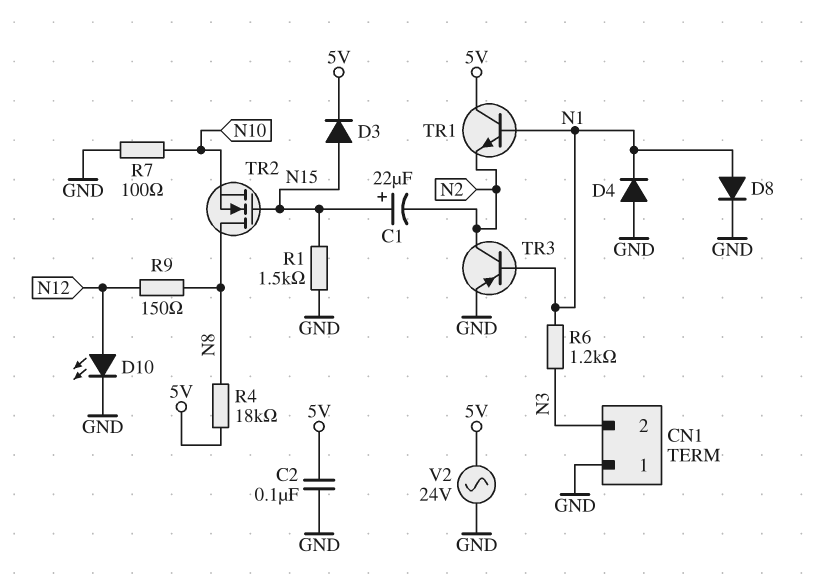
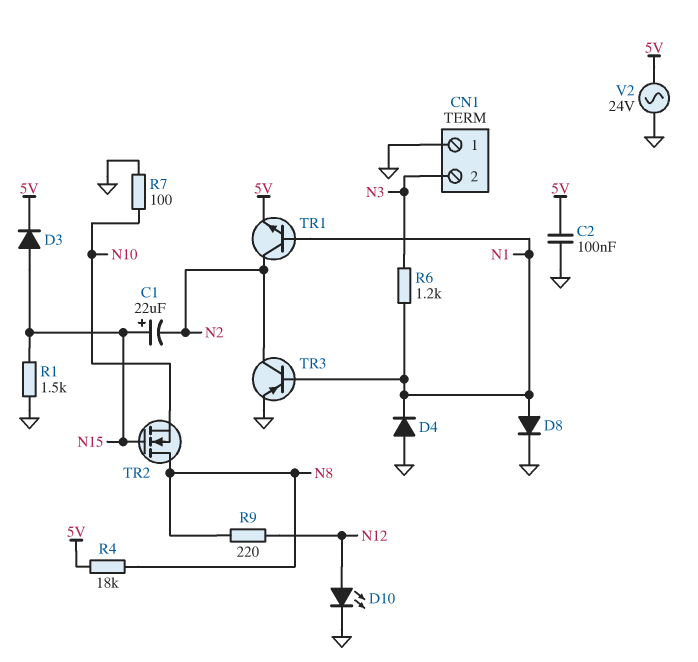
R9: 150 (N8, N12) -> 220 (N8, N12)
TR1: NPN (B N1, C 5V, E N2) -> NPN (B N1, C N2, E 5V)

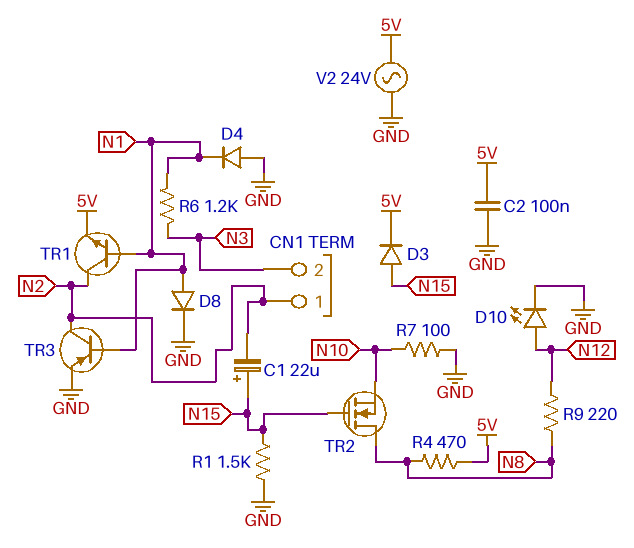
CN1 pin 1: GND -> N2
R4: 18k (5V, N8) -> 470 (5V, N8)

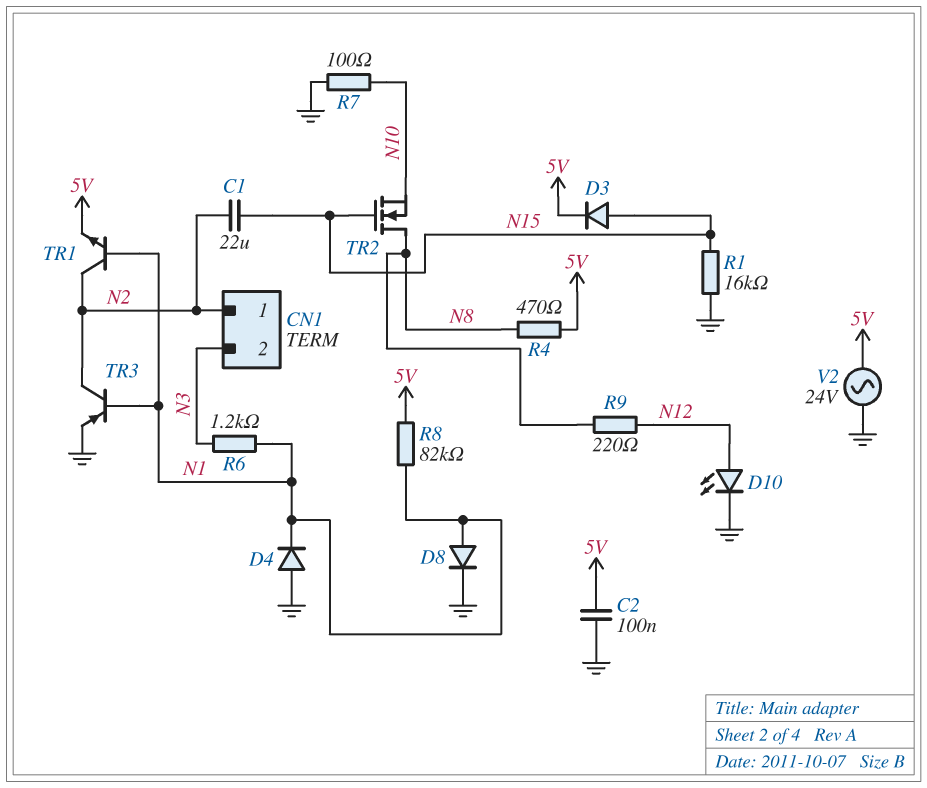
C1: 22uF (plus N15, minus N2) -> 22uF (N2, N15)
R1: 1.5k (GND, N15) -> 16k (GND, N15)
R8: none -> 82k (5V, N1)

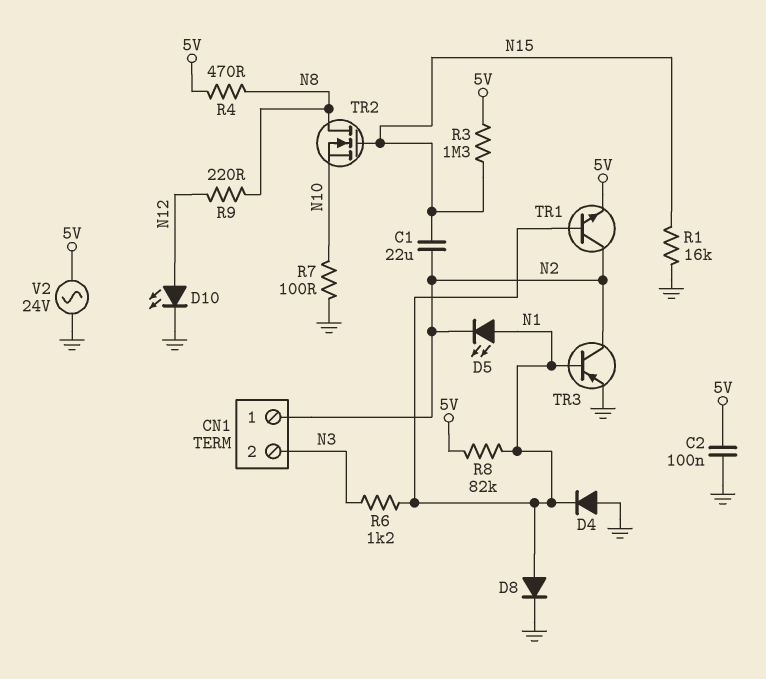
D3: diode (A N15, K 5V) -> none
D5: none -> LED (A N1, K N2)
R3: none -> 1.3M (5V, N15)

